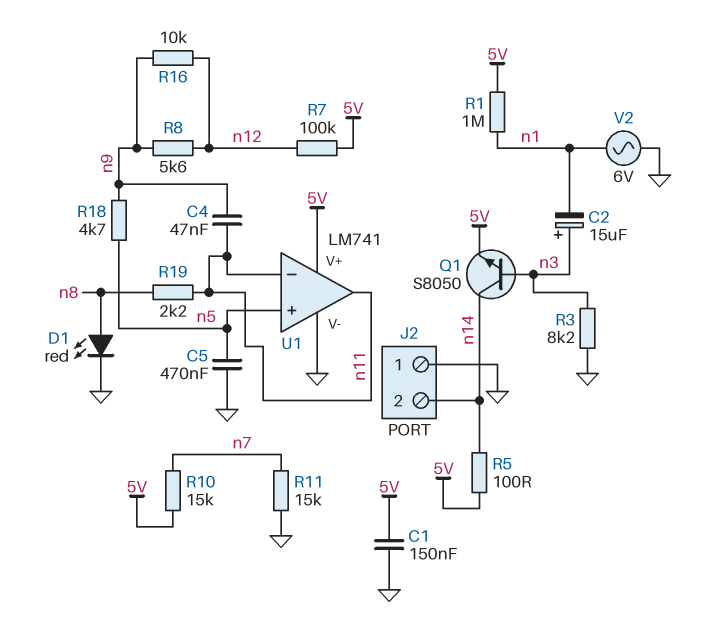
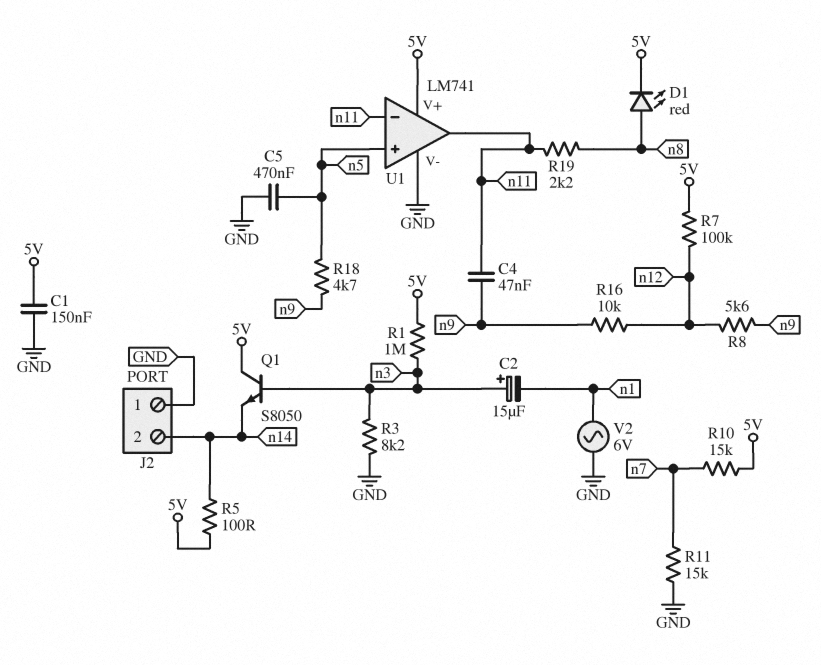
D1: LED red (A n8, K GND) -> LED red (A n8, K 5V)
Q1: NPN S8050 (B n3, C n14, E 5V) -> NPN S8050 (B n3, C 5V, E n14)
R1: 1M (5V, n1) -> 1M (5V, n3)

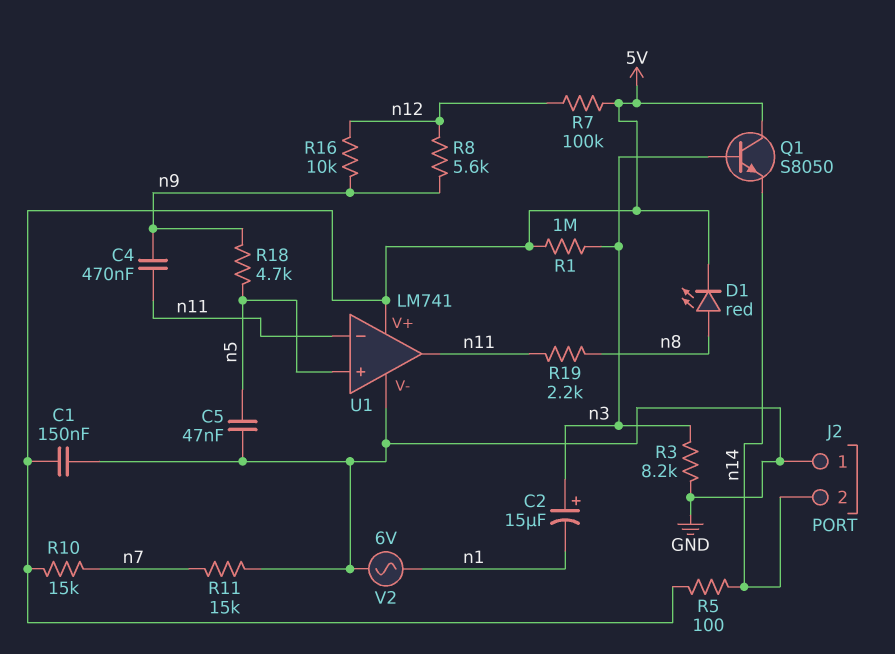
C4: 47nF (n9, n11) -> 470nF (n9, n11)
C5: 470nF (GND, n5) -> 47nF (GND, n5)

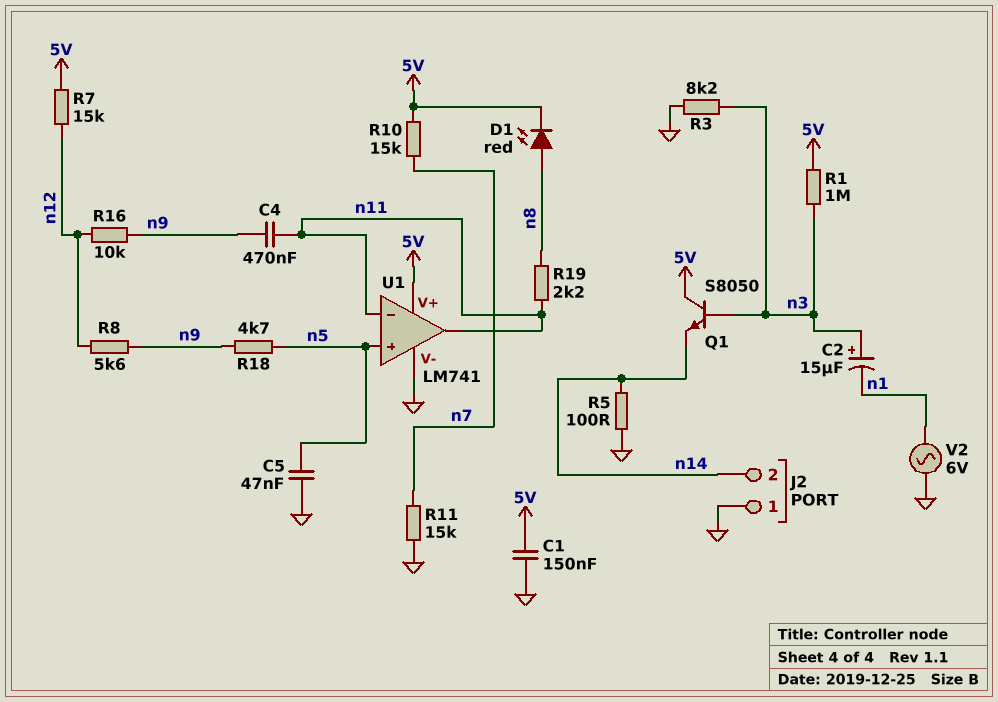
R5: 100 (5V, n14) -> 100 (GND, n14)
R7: 100k (5V, n12) -> 15k (5V, n12)

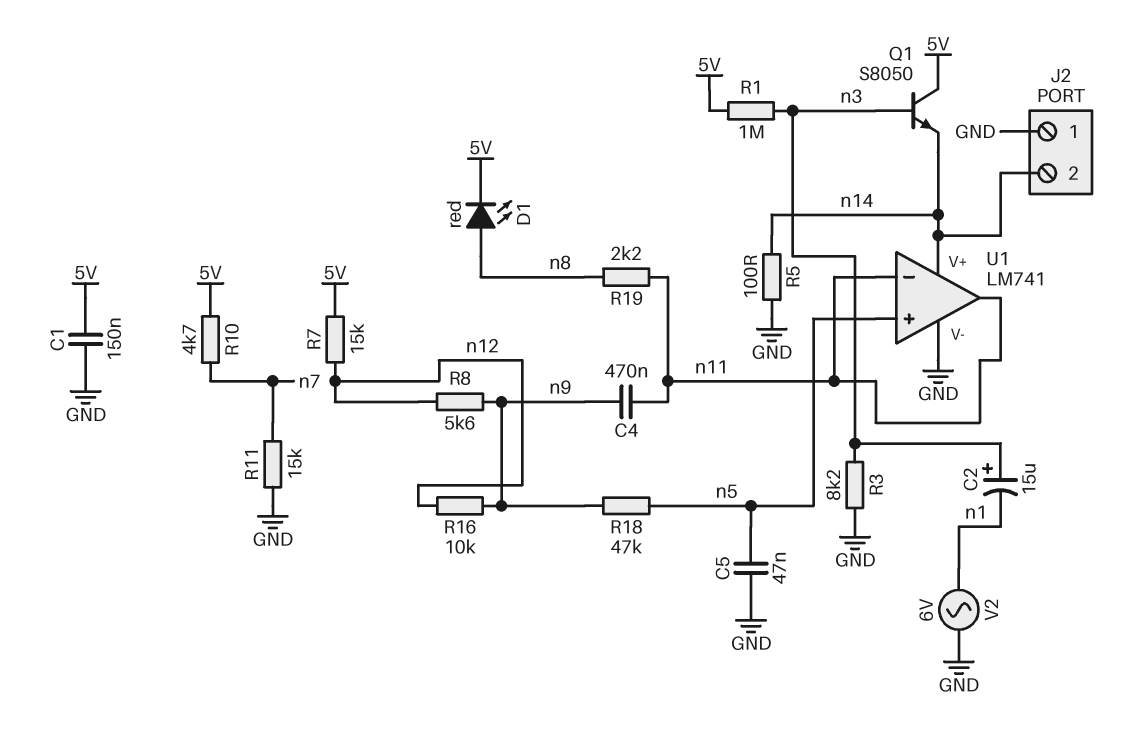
R10: 15k (5V, n7) -> 4.7k (5V, n7)
R18: 4.7k (n5, n9) -> 47k (n5, n9)
U1 pin V+: 5V -> n14

